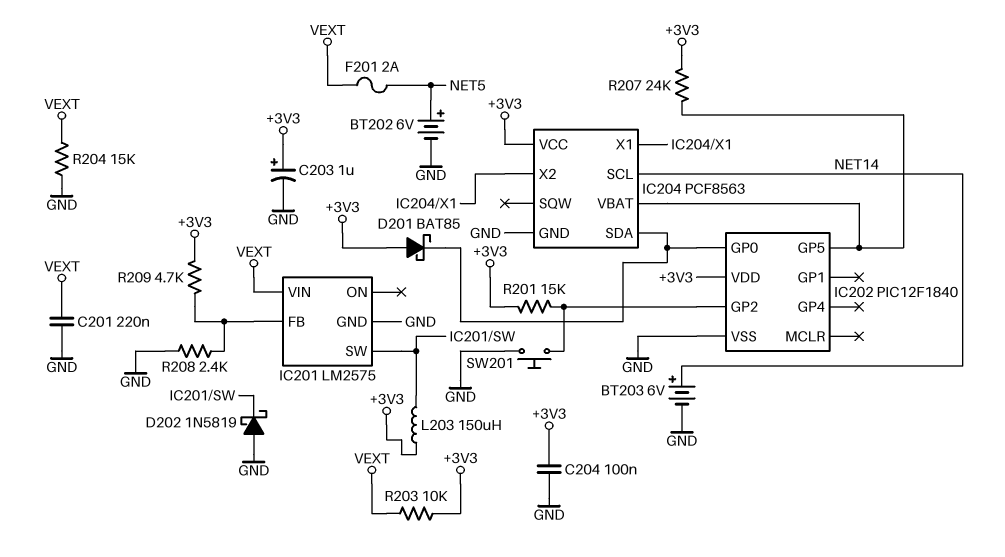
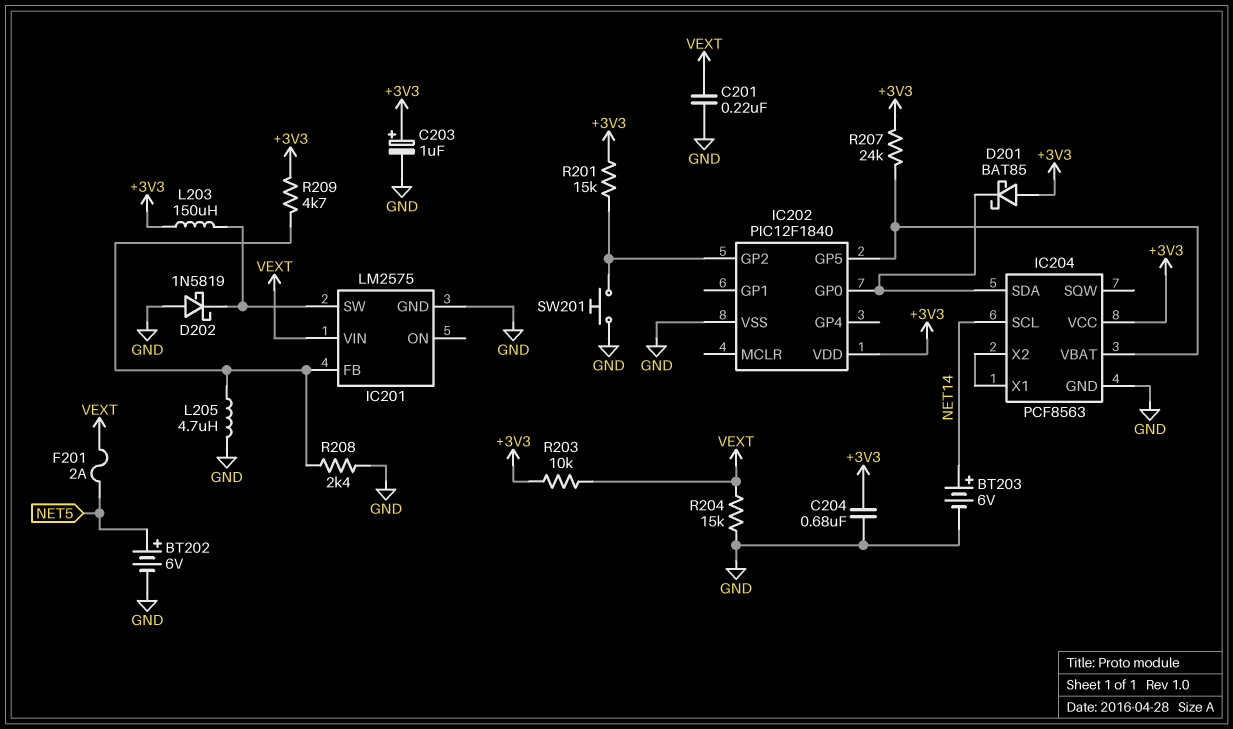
C204: 100nF (+3V3, GND) -> 680nF (+3V3, GND)
L205: none -> 4.7uH (GND, IC201/FB)

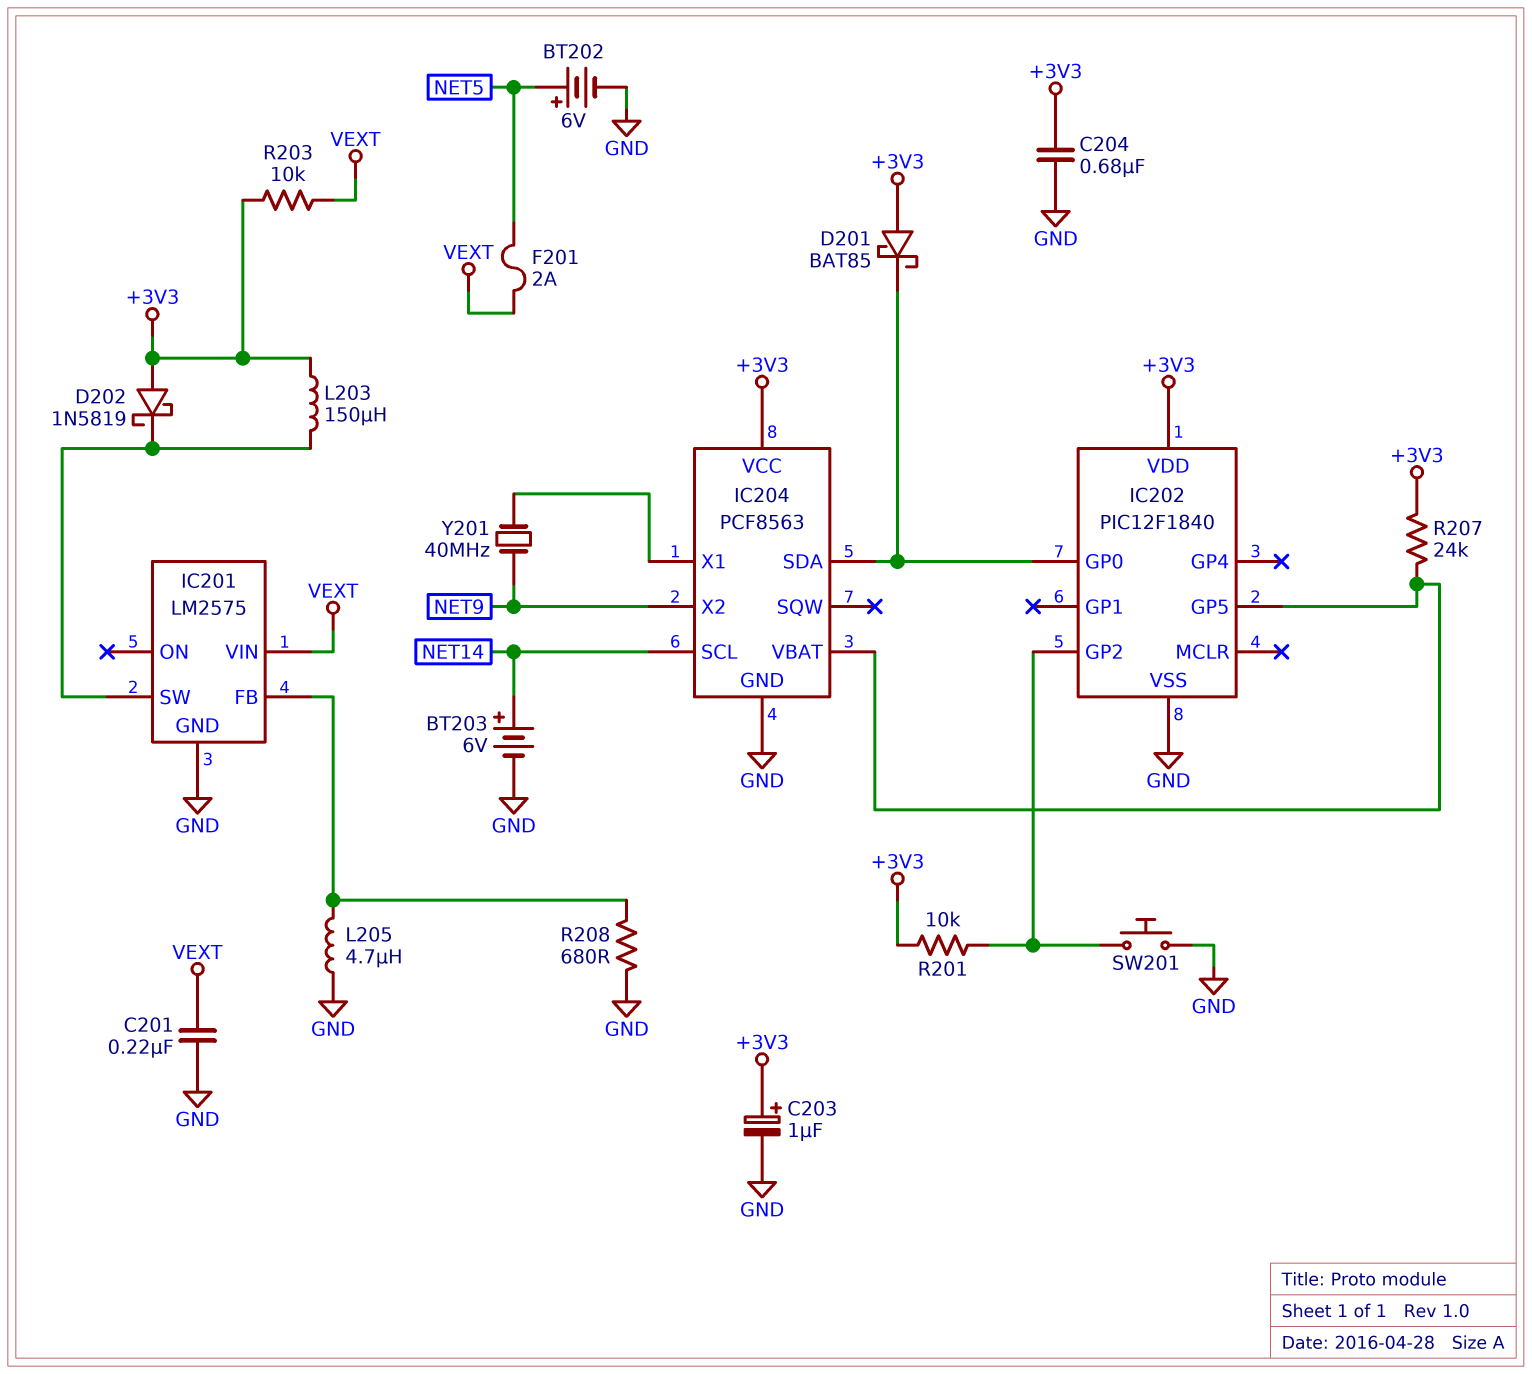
D202: schottky 1N5819 (A GND, K IC201/SW) -> schottky 1N5819 (A +3V3, K IC201/SW)
IC204 pin X2: IC204/X1 -> NET9
R201: 15k (+3V3, IC202/GP2) -> 10k (+3V3, IC202/GP2)
R204: 15k (GND, VEXT) -> none
R208: 2.4k (GND, IC201/FB) -> 680 (GND, IC201/FB)
R209: 4.7k (+3V3, IC201/FB) -> none
Y201: none -> 40MHz (IC204/X1, NET9)

